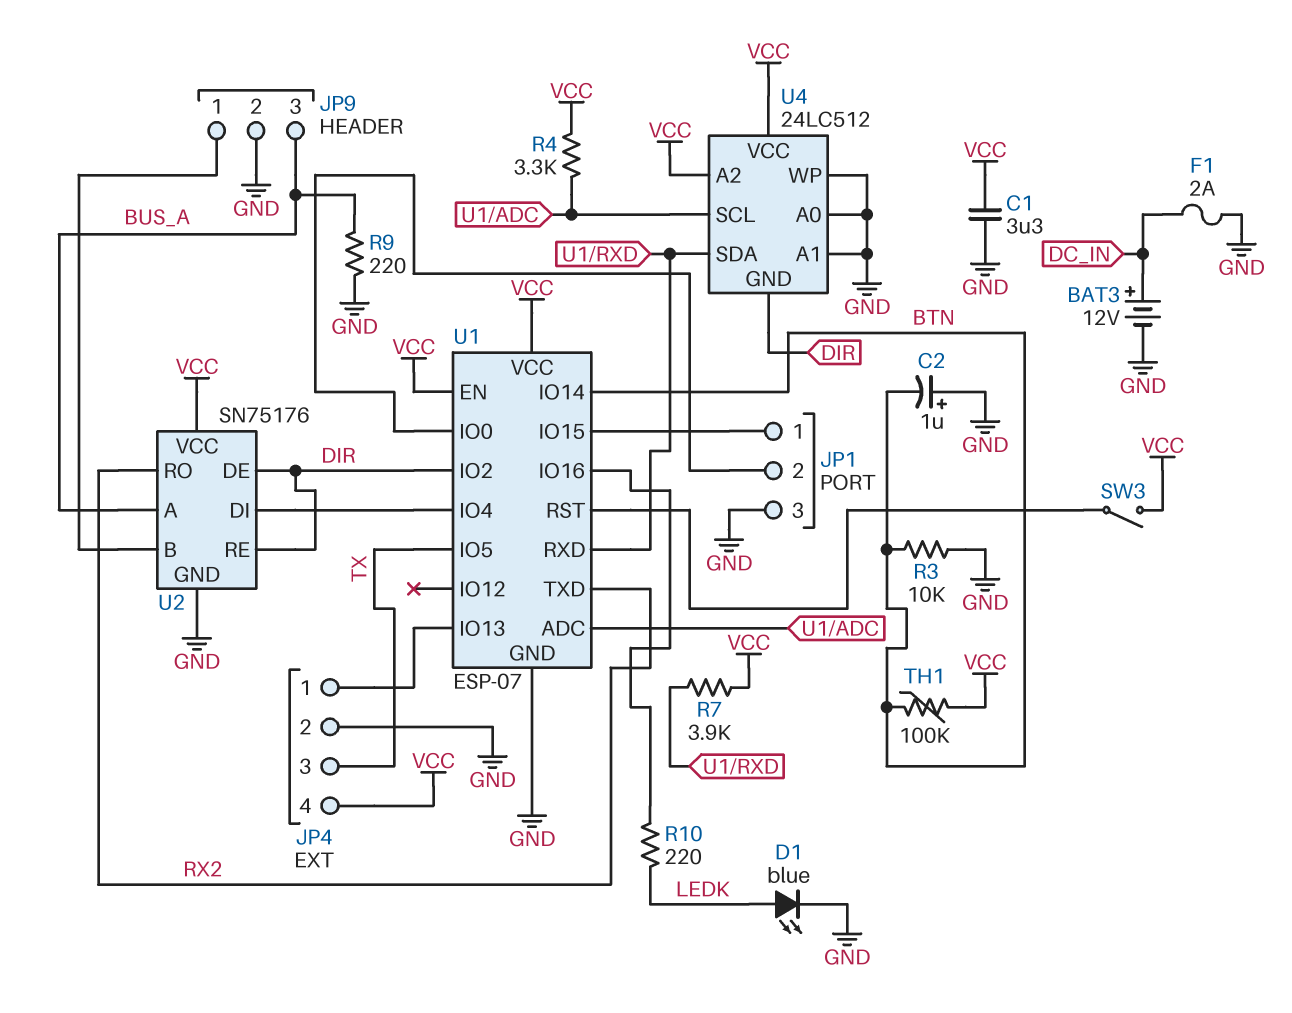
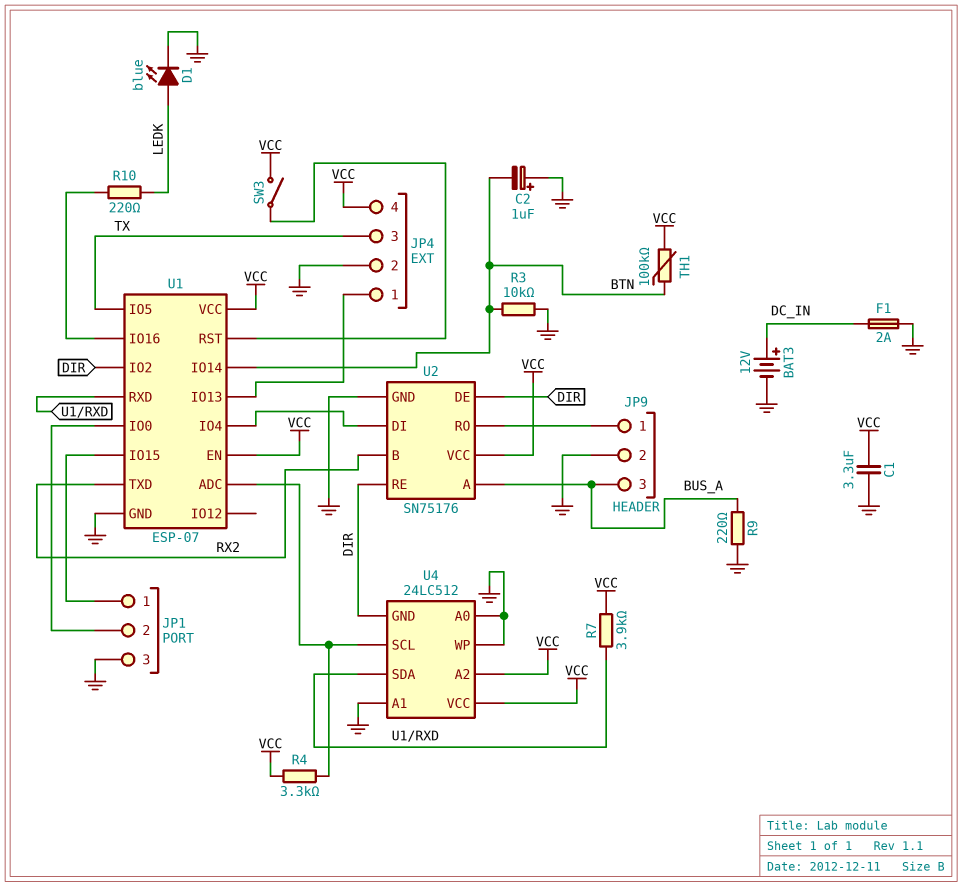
U2 pin B: JP9/1 -> RX2
U2 pin RO: RX2 -> JP9/1

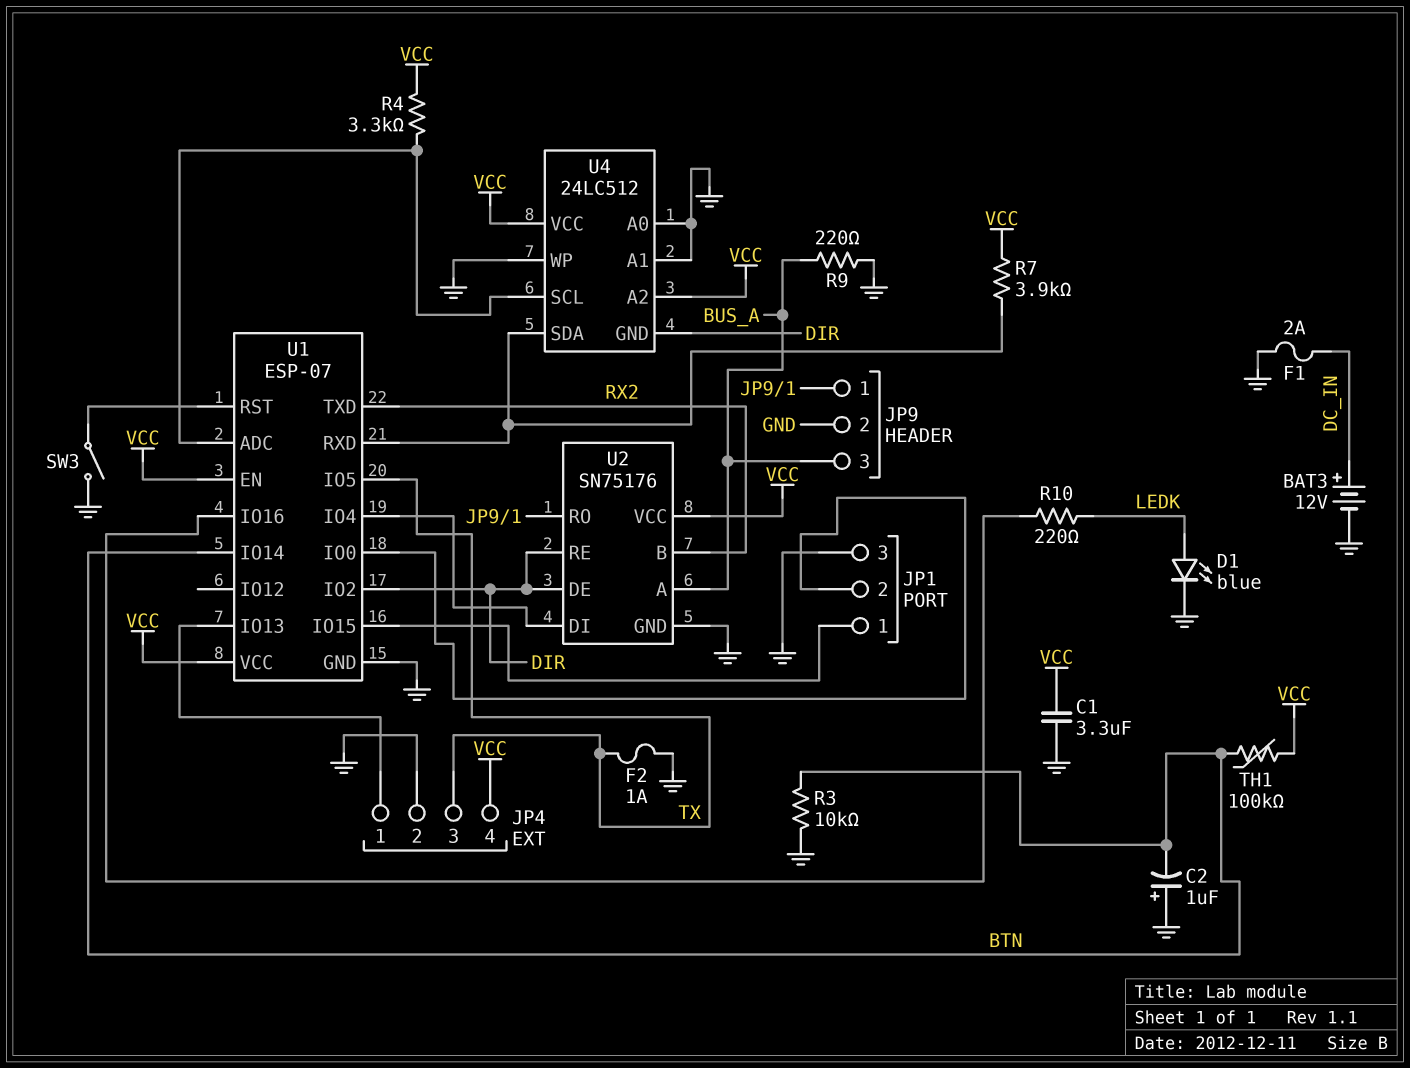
F2: none -> 1A (GND, TX)
SW3: switch (U1/RST, VCC) -> switch (GND, U1/RST)

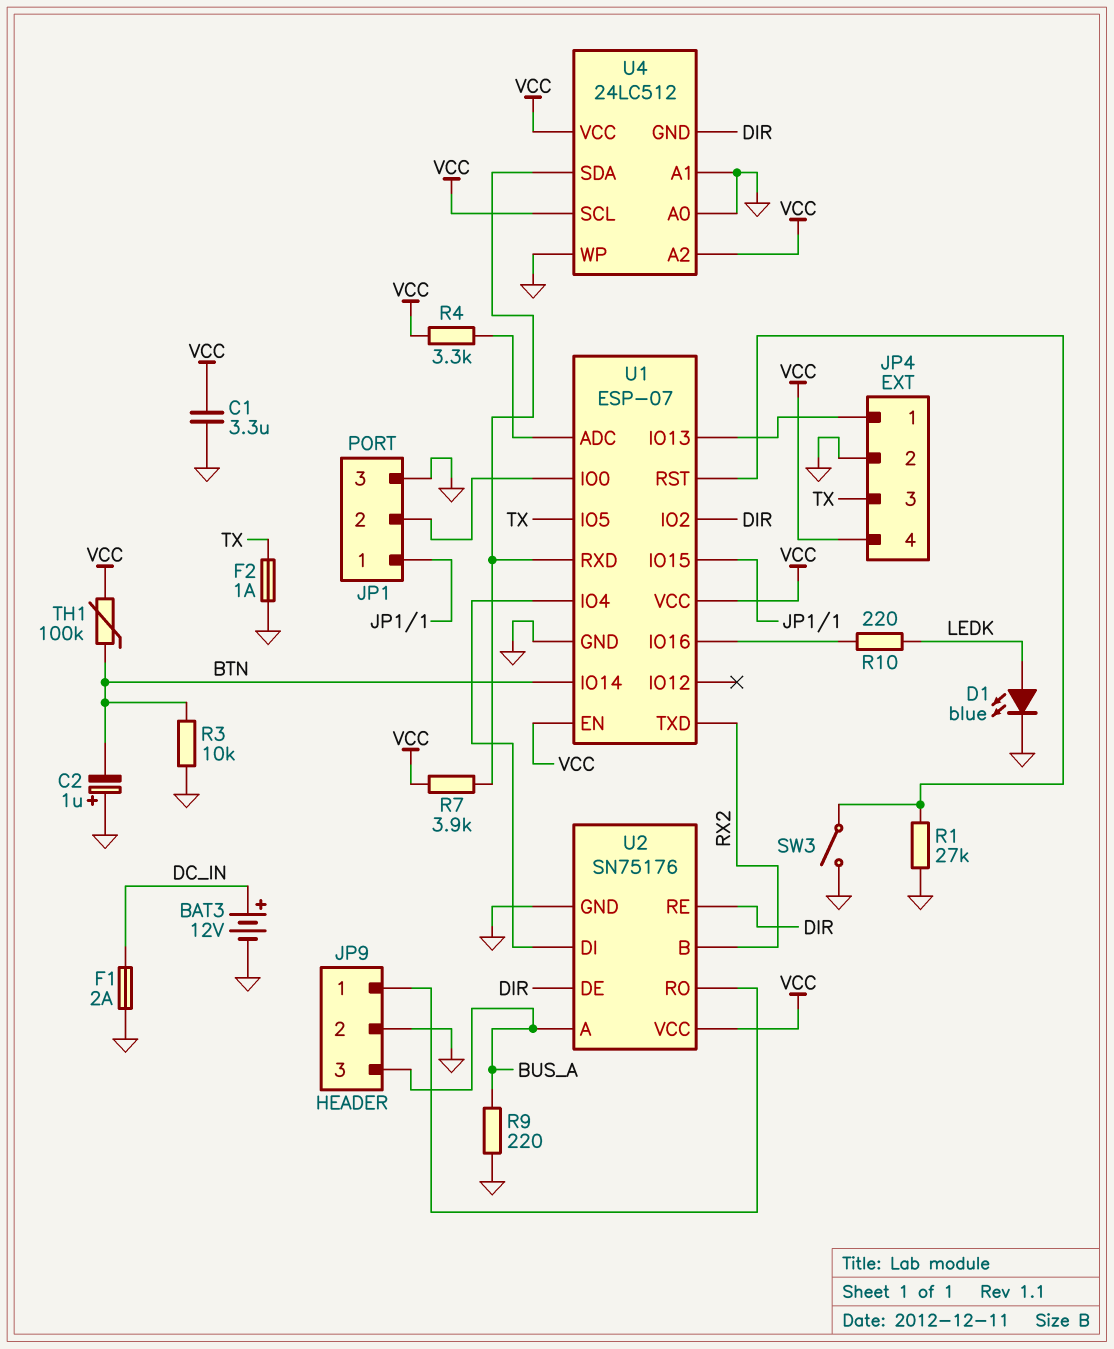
R1: none -> 27k (GND, U1/RST)
U4 pin SCL: U1/ADC -> VCC

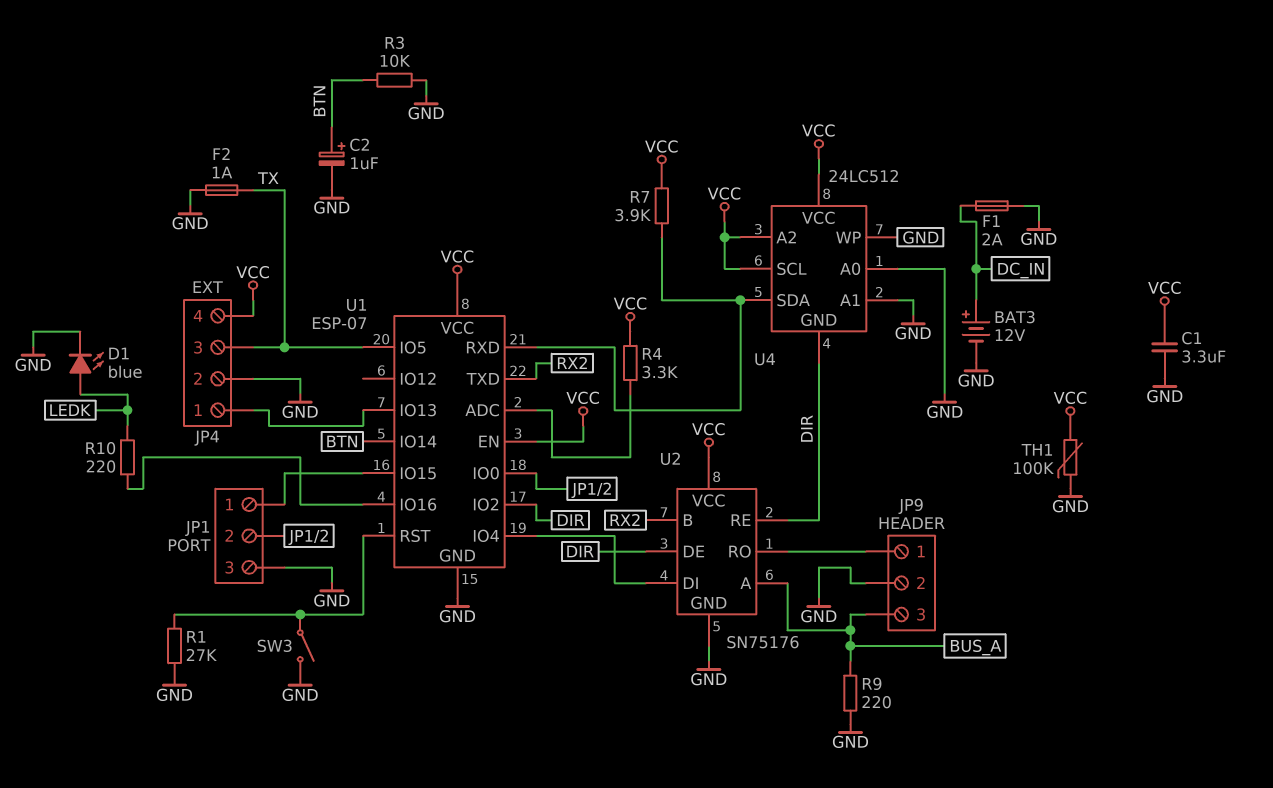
C2: 1uF (plus GND, minus BTN) -> 1uF (plus BTN, minus GND)
TH1: 100k (BTN, VCC) -> 100k (GND, VCC)

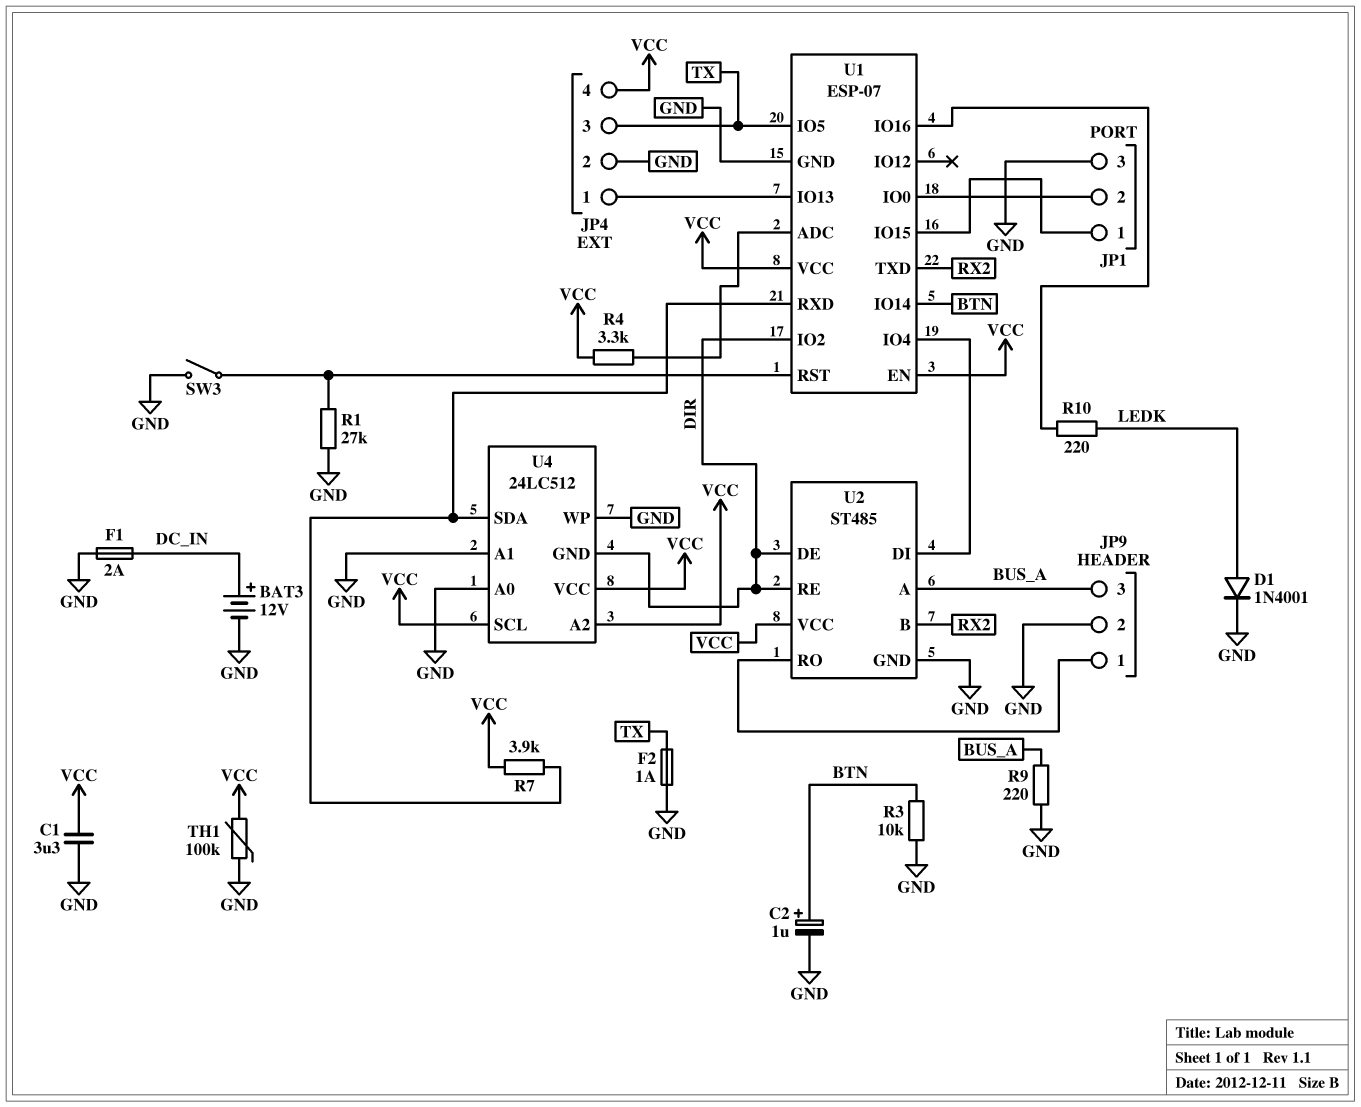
D1: LED blue (A LEDK, K GND) -> diode 1N4001 (A LEDK, K GND)
U2: SN75176 -> ST485

